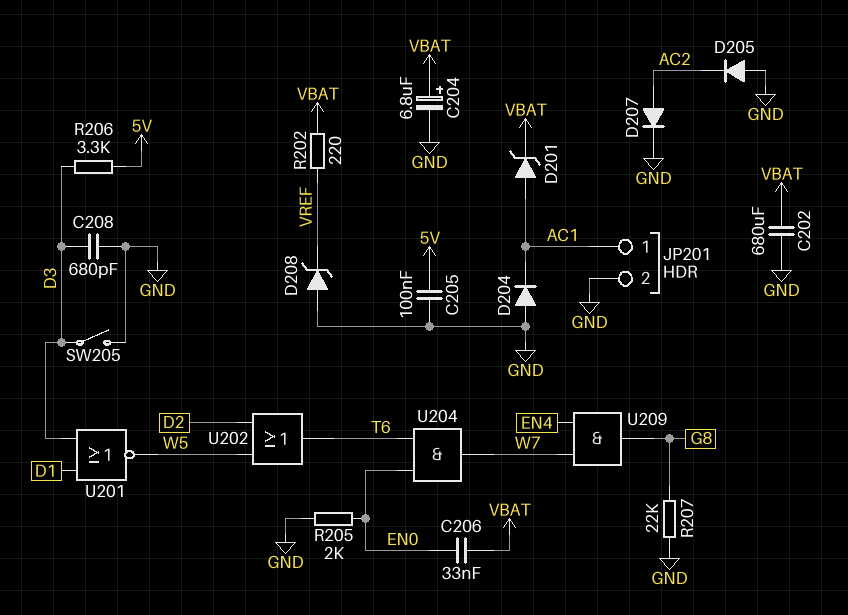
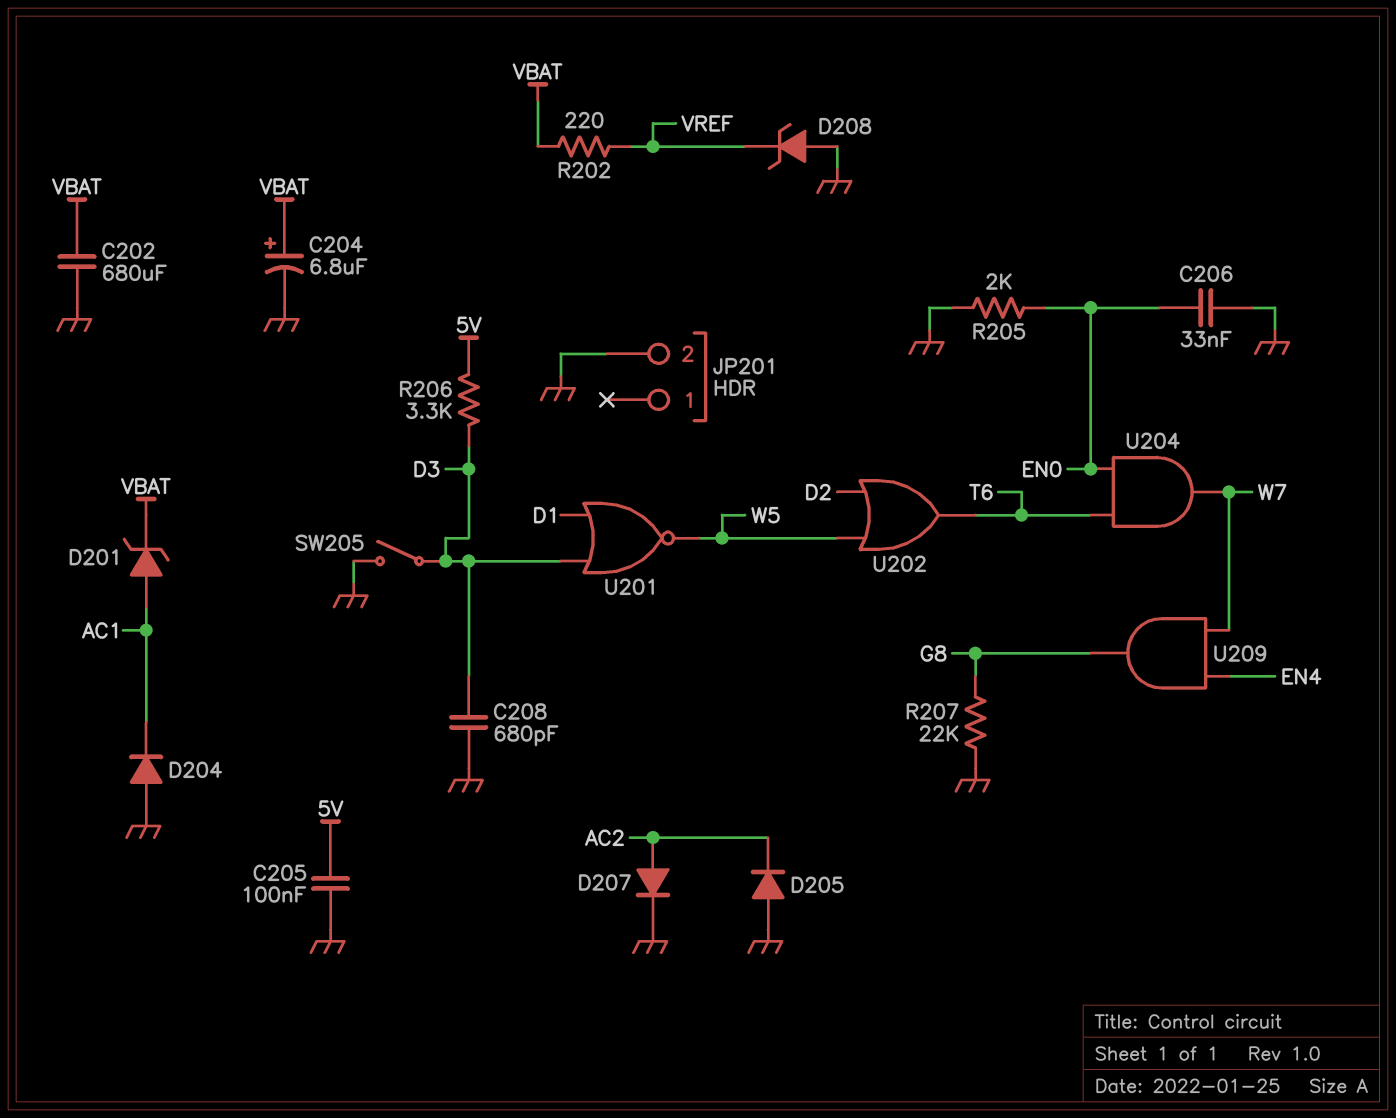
C206: 33nF (EN0, VBAT) -> 33nF (EN0, GND)
JP201 pin 1: AC1 -> none

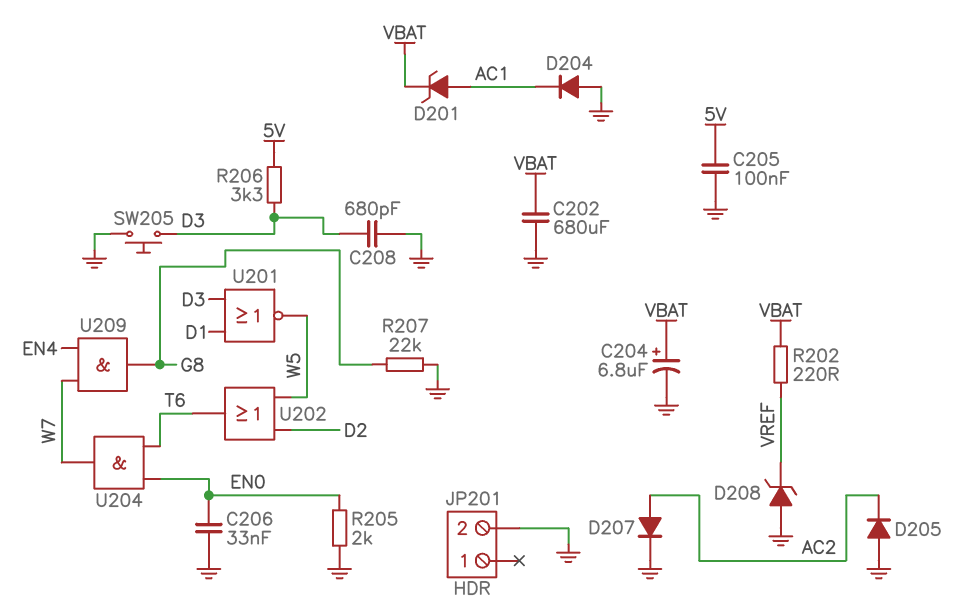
SW205: switch (D3, GND) -> button (D3, GND)

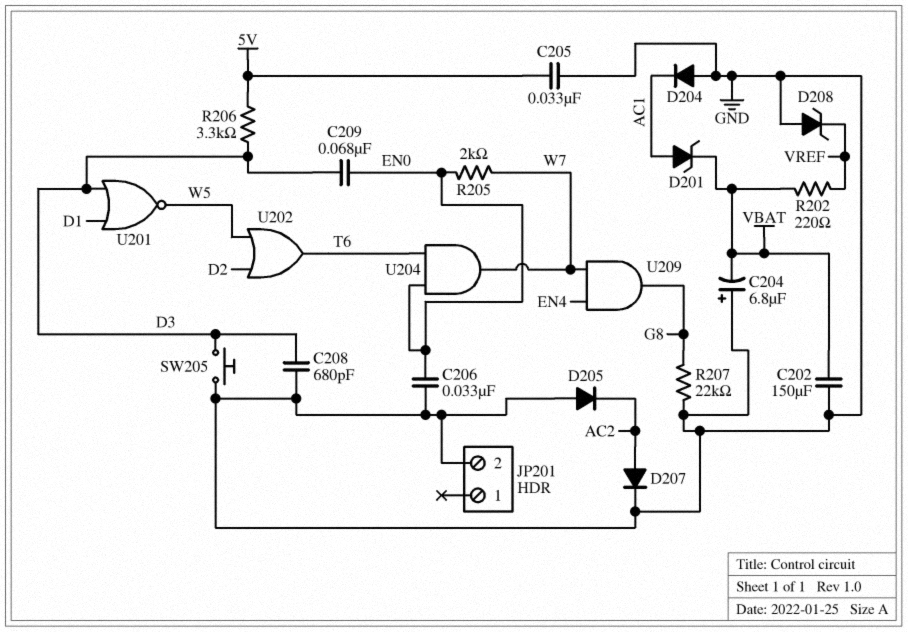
C202: 680uF (GND, VBAT) -> 150uF (GND, VBAT)
C204: 6.8uF (plus VBAT, minus GND) -> 6.8uF (plus GND, minus VBAT)
C205: 100nF (5V, GND) -> 33nF (5V, GND)
C209: none -> 68nF (D3, EN0)
R205: 2k (EN0, GND) -> 2k (EN0, W7)

